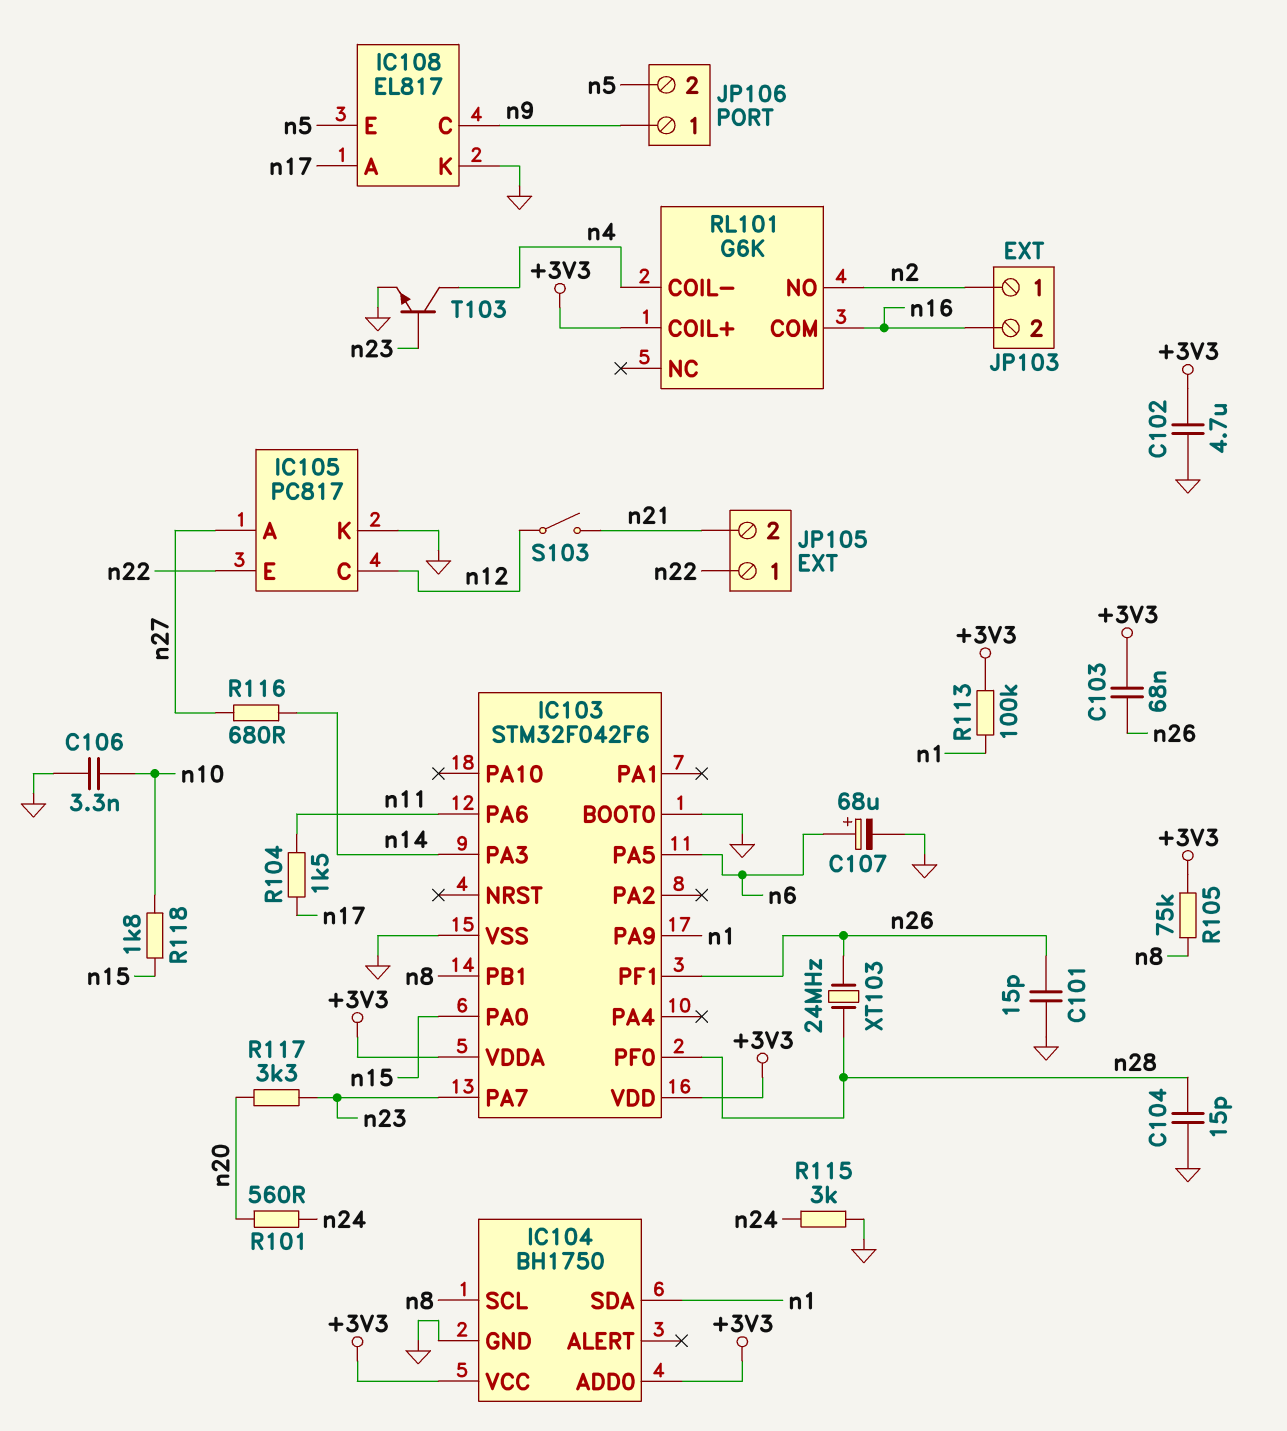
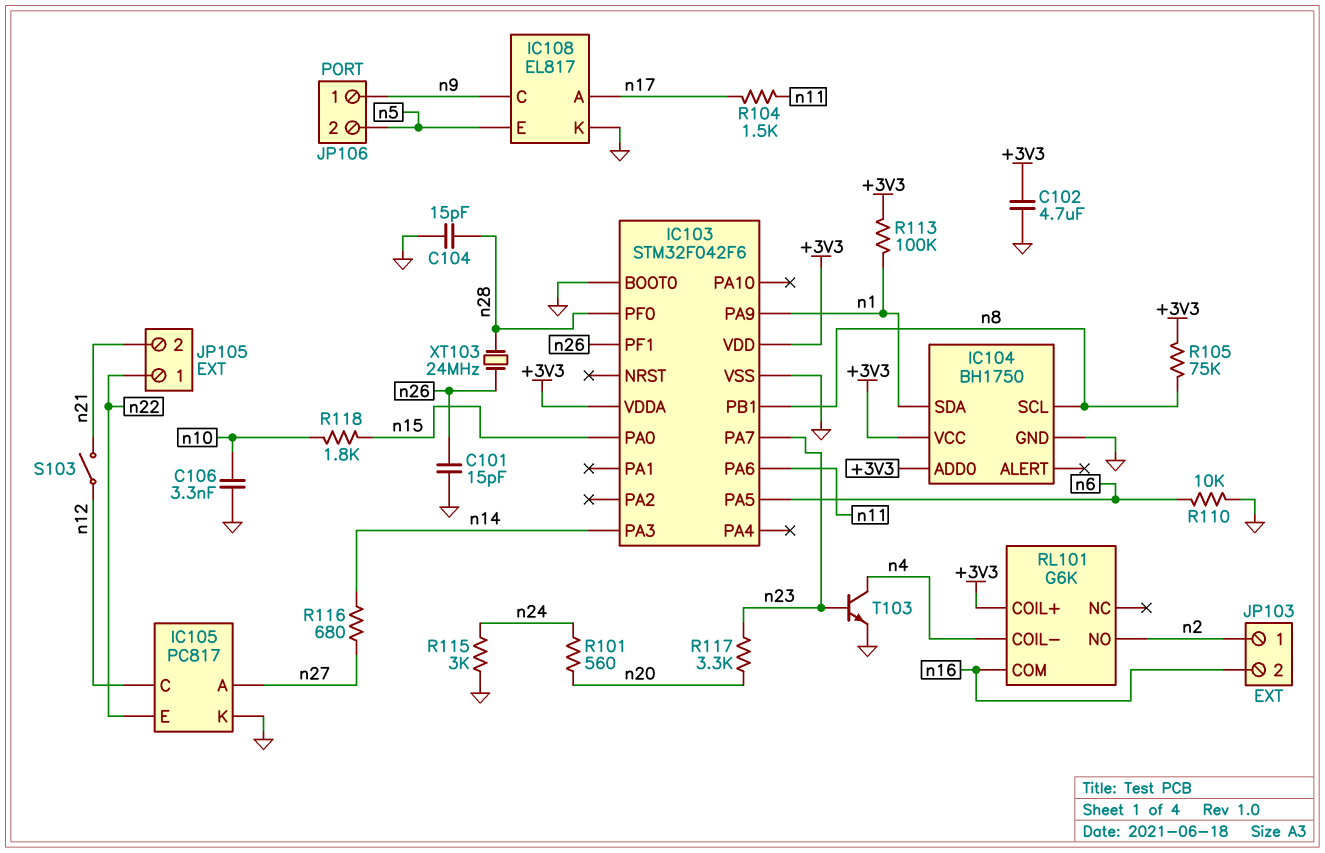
C103: 68nF (+3V3, n26) -> none
C107: 68uF (plus n6, minus GND) -> none
R110: none -> 10k (GND, n6)

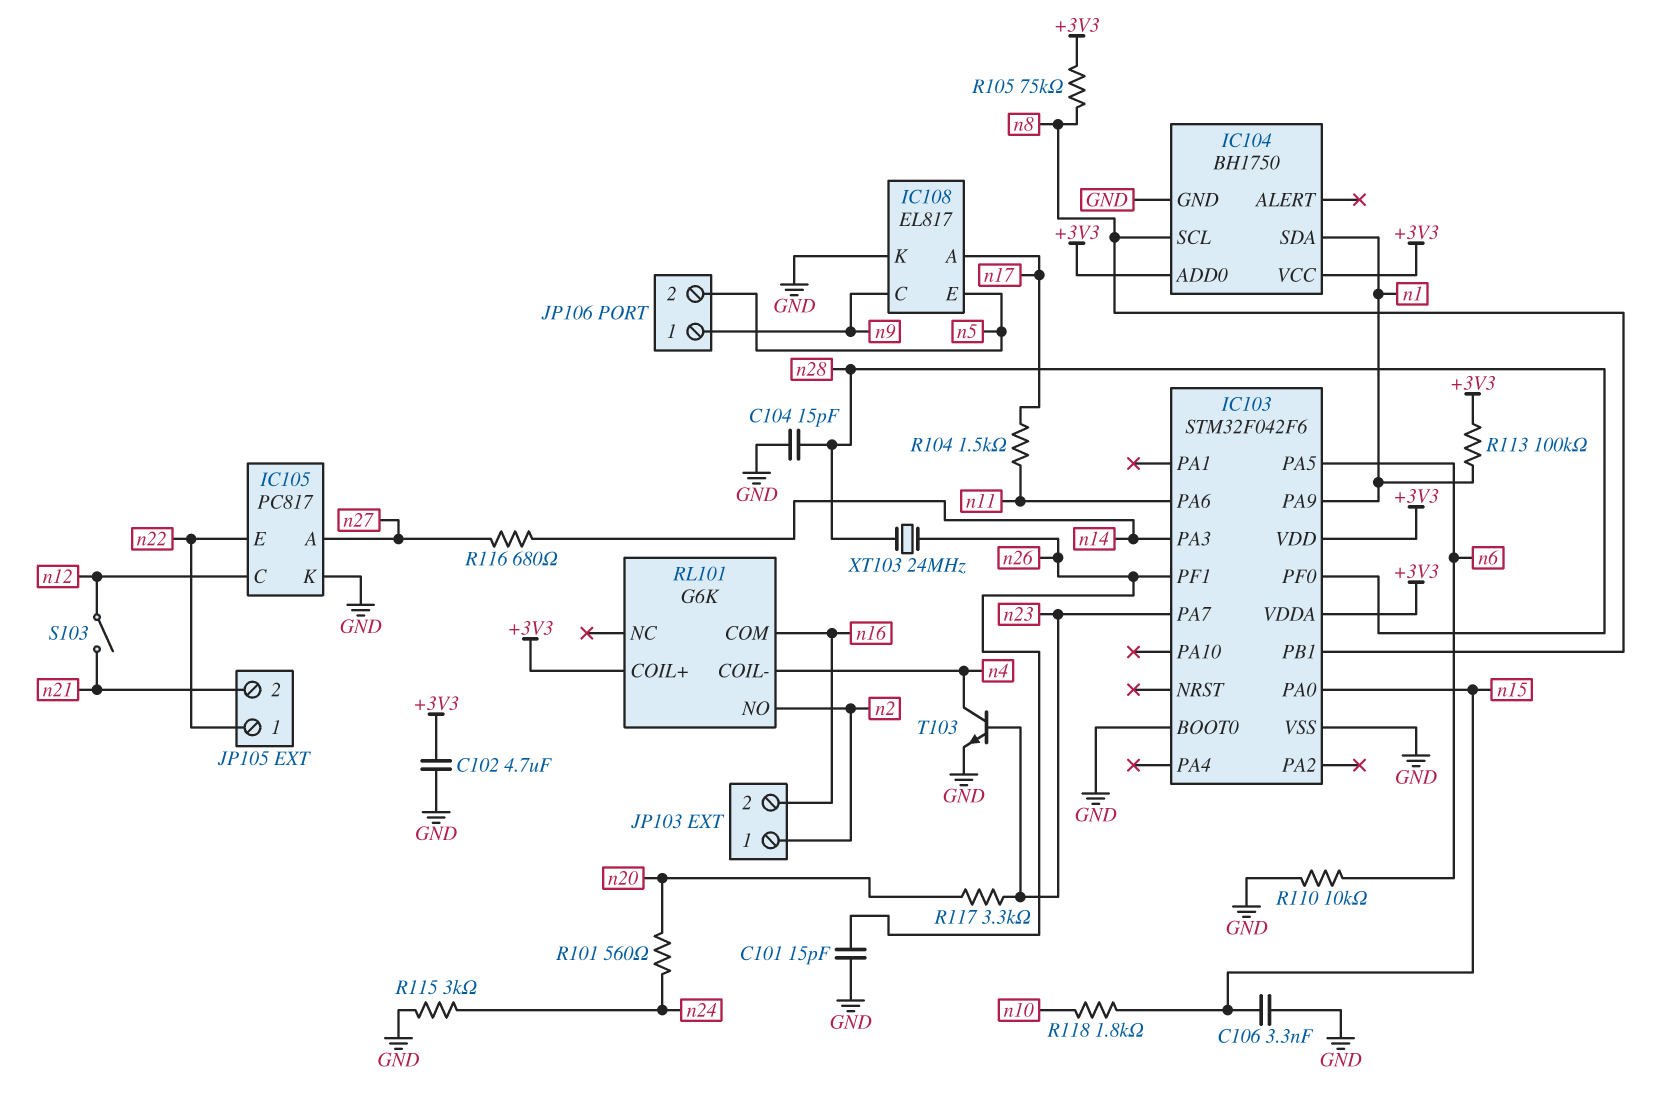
C106: 3.3nF (GND, n10) -> 3.3nF (GND, n15)

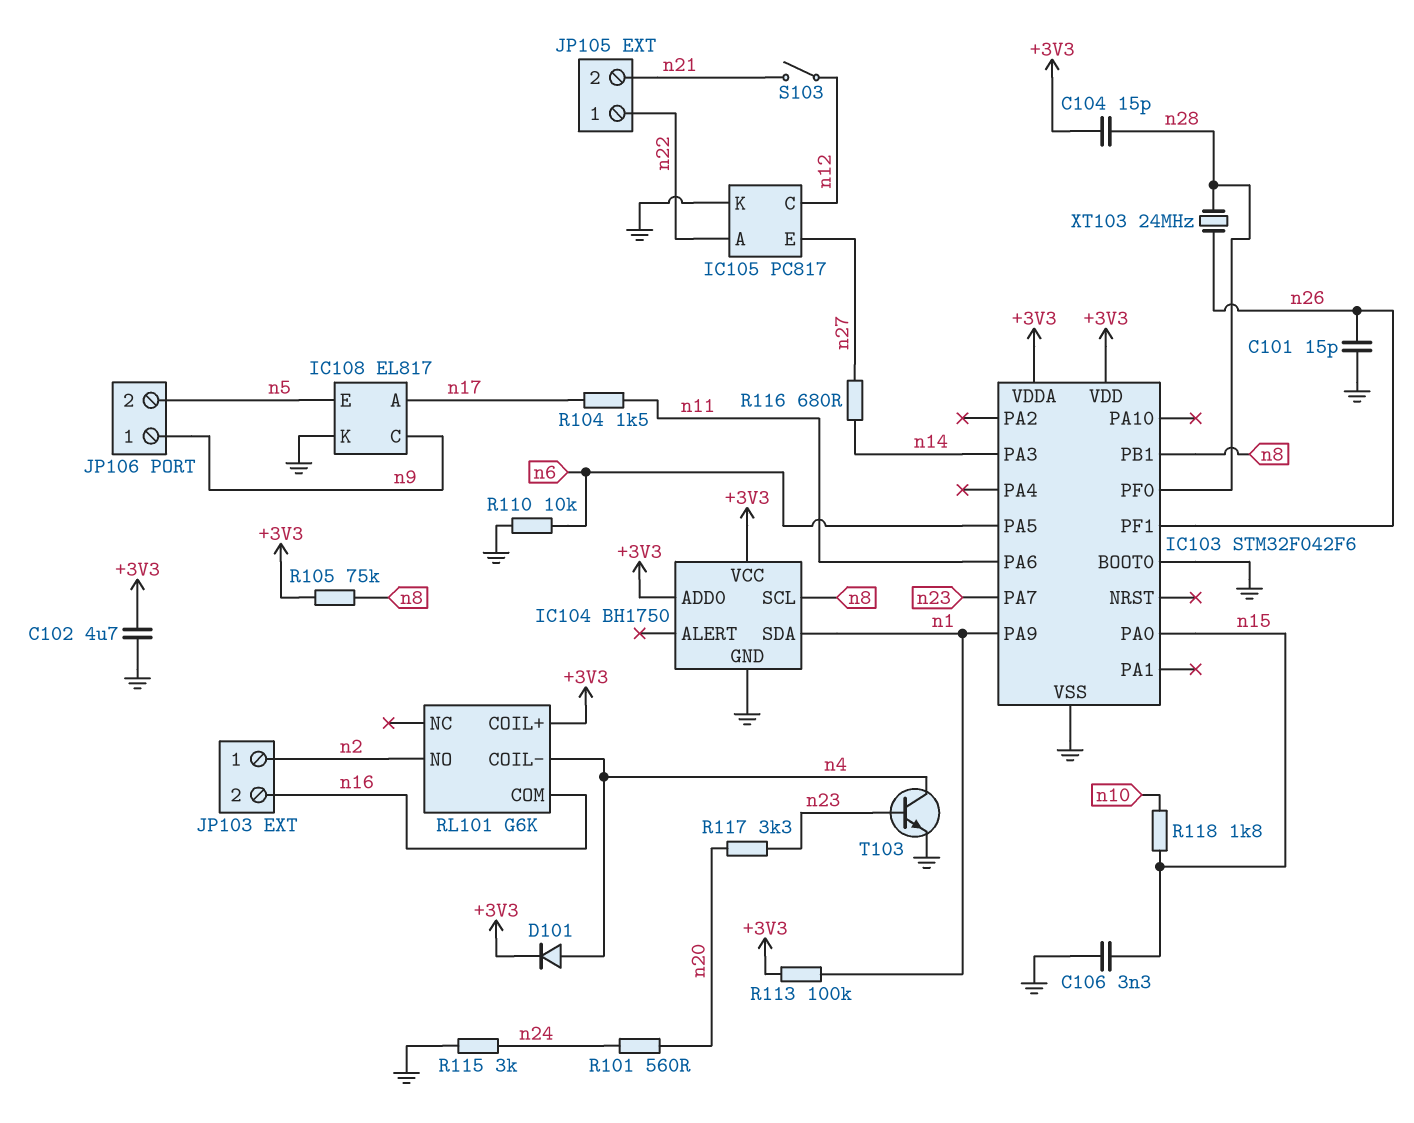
C104: 15pF (GND, n28) -> 15pF (+3V3, n28)
D101: none -> diode (A n4, K +3V3)
IC105 pin A: n27 -> n22
IC105 pin E: n22 -> n27

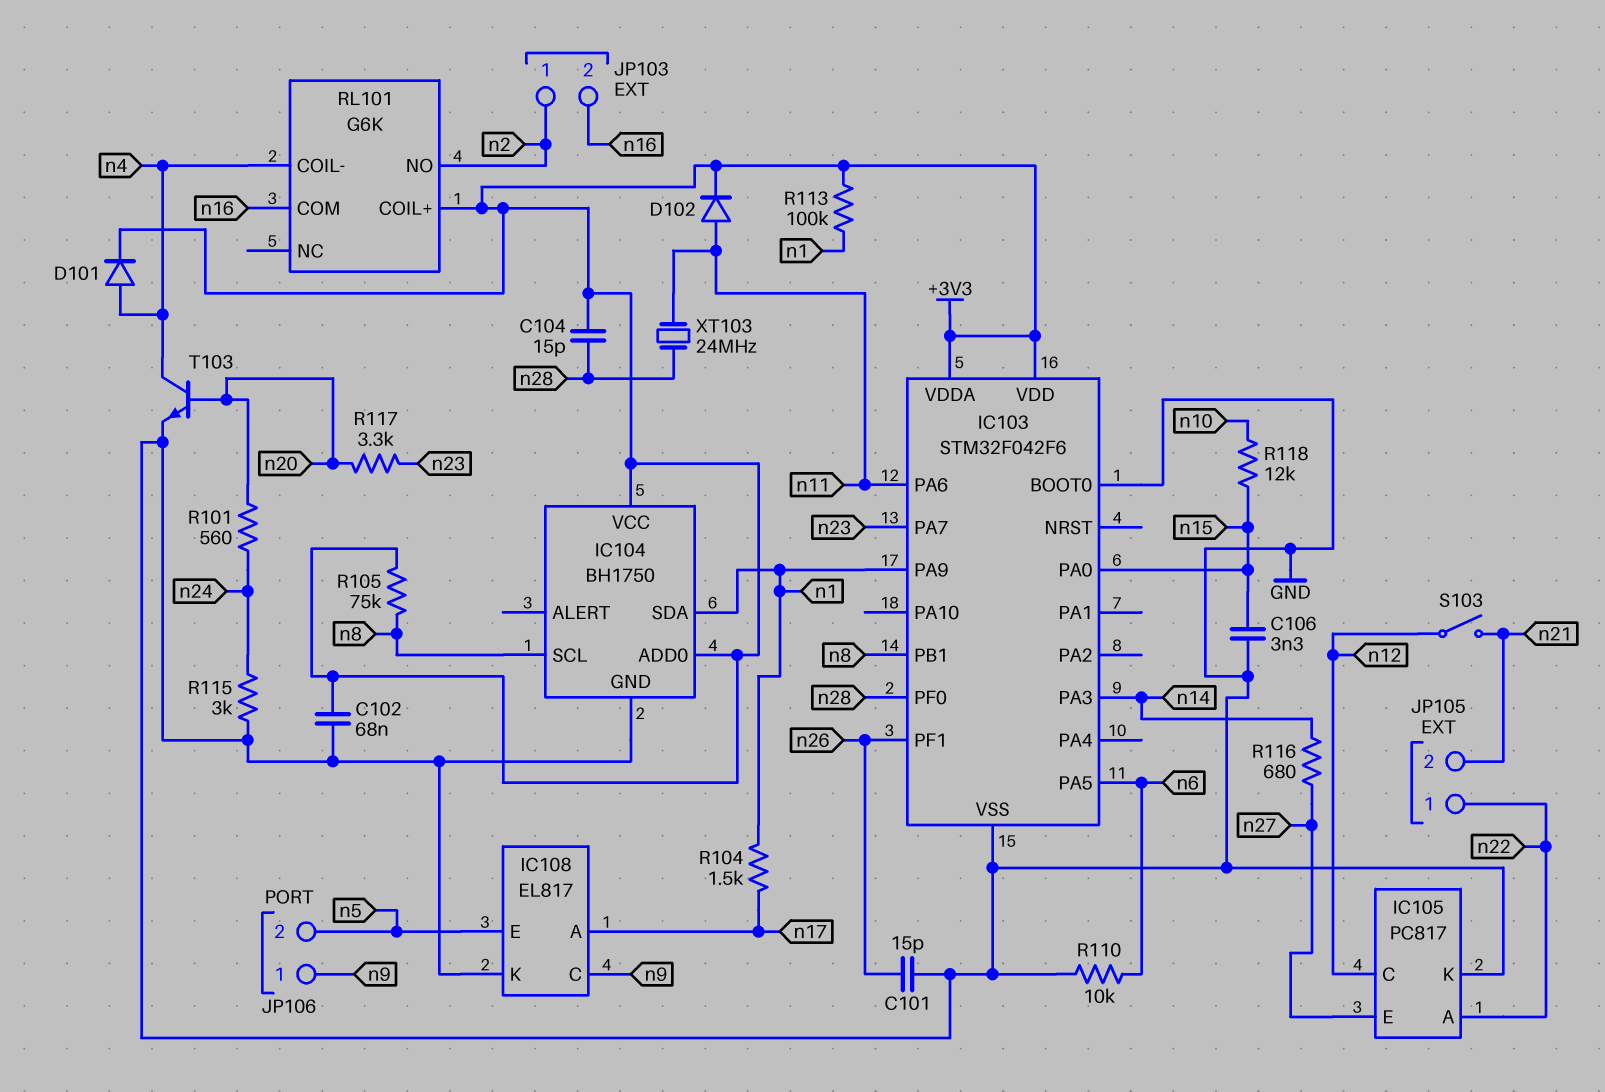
C102: 4.7uF (+3V3, GND) -> 68nF (+3V3, GND)
D102: none -> diode (A n11, K +3V3)
R104: 1.5k (n11, n17) -> 1.5k (n1, n17)
R118: 1.8k (n10, n15) -> 12k (n10, n15)
T103: NPN (B n23, C n4, E GND) -> NPN (B n20, C n4, E GND)
XT103: 24MHz (n26, n28) -> 24MHz (n11, n28)

